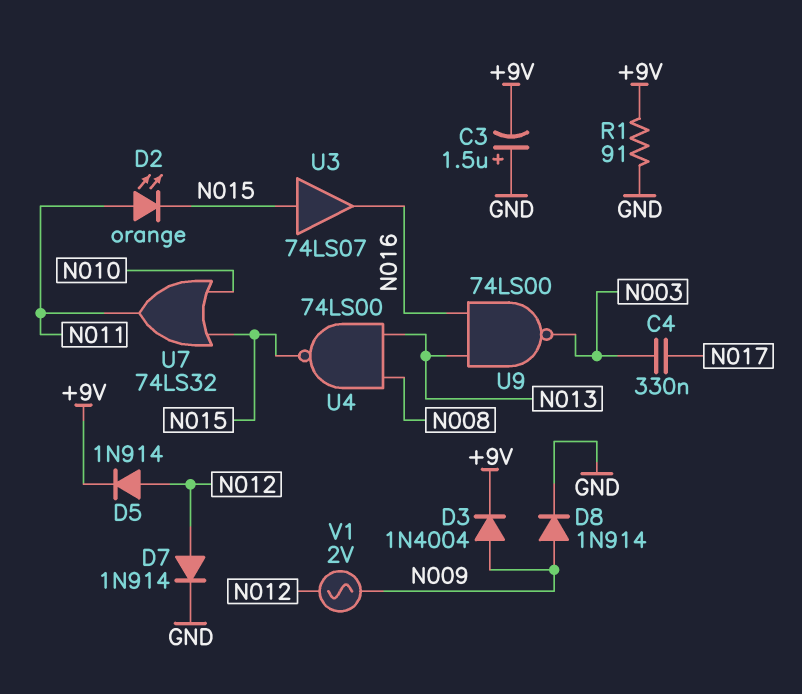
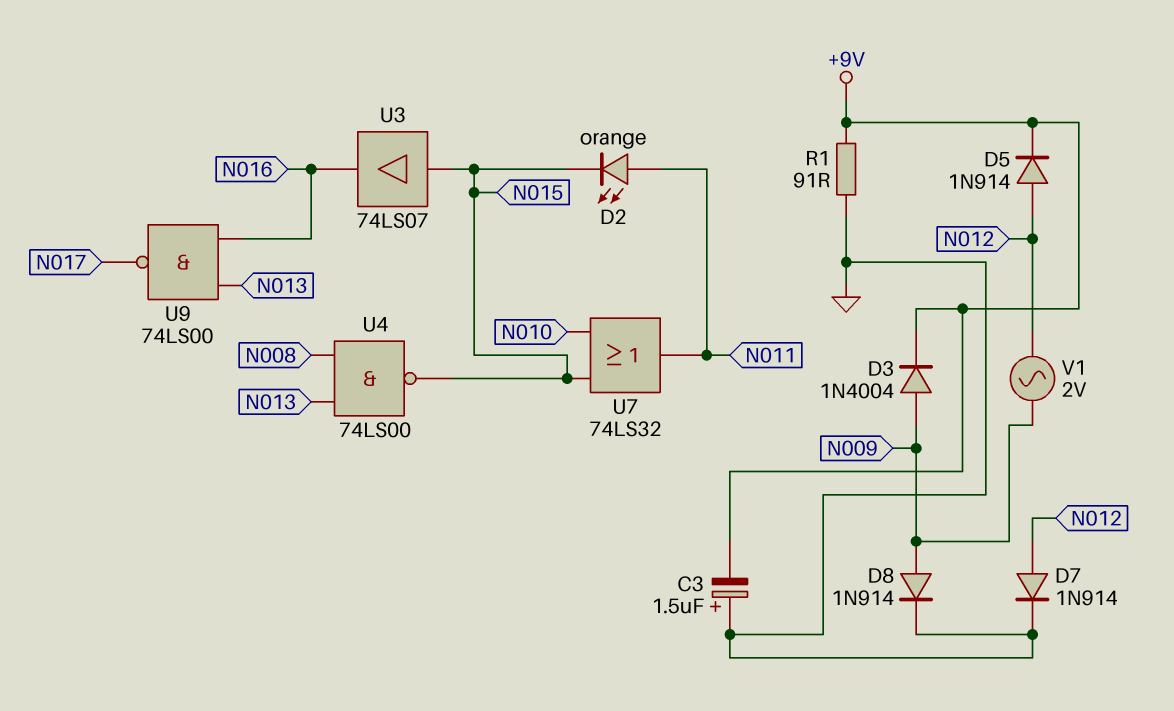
C4: 330nF (N003, N017) -> none
U9: NAND 74LS00 (in N013, in N016, out N003) -> NAND 74LS00 (in N013, in N016, out N017)

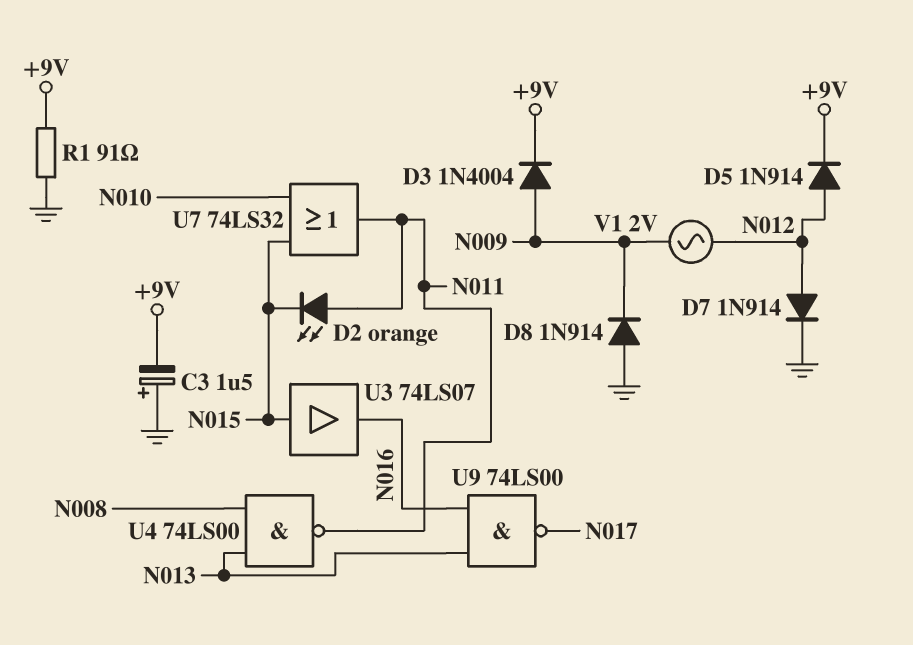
D8: diode 1N914 (A N009, K GND) -> diode 1N914 (A GND, K N009)
U4: NAND 74LS00 (in N008, in N013, out N015) -> NAND 74LS00 (in N008, in N013, out N011)

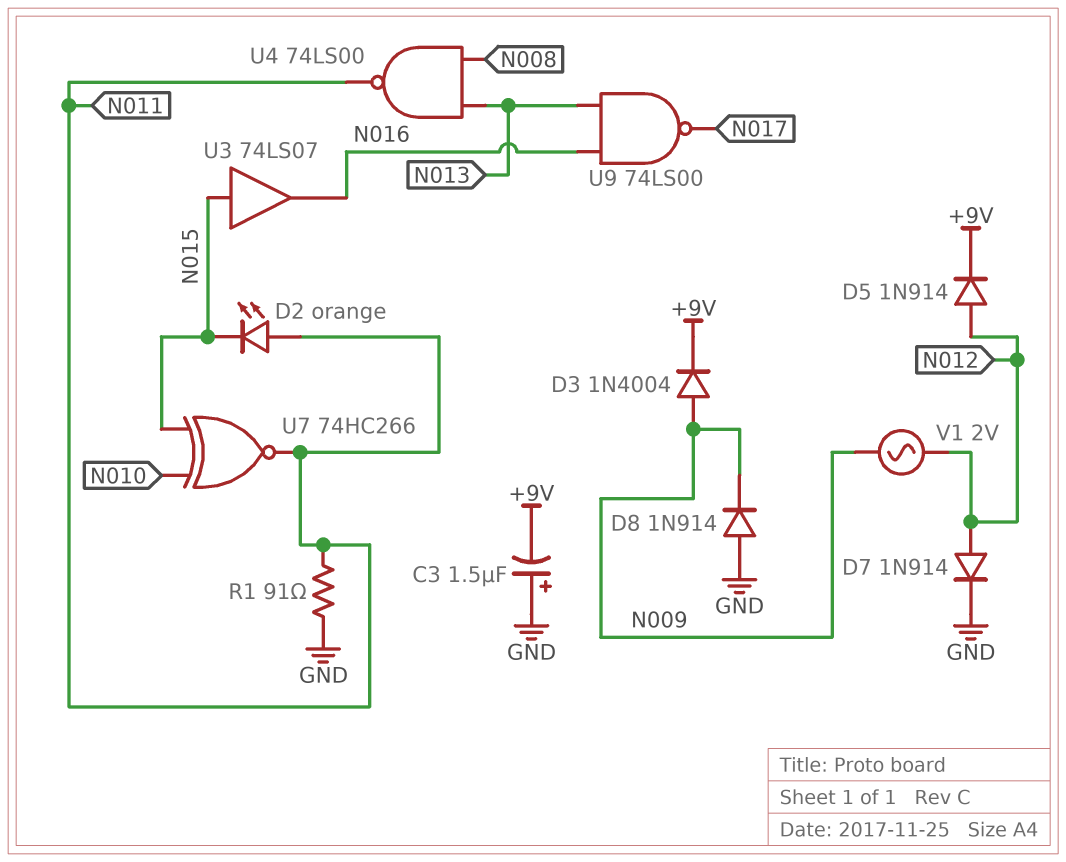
R1: 91 (+9V, GND) -> 91 (GND, N011)
U7: OR 74LS32 (in N010, in N015, out N011) -> XNOR 74HC266 (in N010, in N015, out N011)

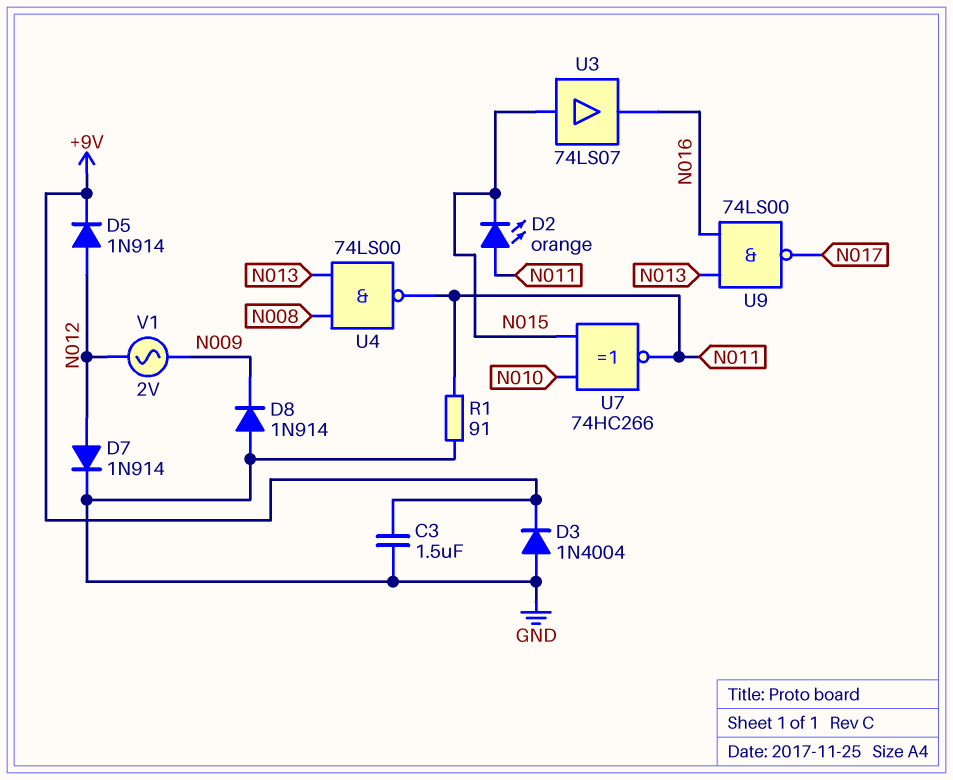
C3: 1.5uF (plus GND, minus +9V) -> 1.5uF (+9V, GND)
D3: diode 1N4004 (A N009, K +9V) -> diode 1N4004 (A GND, K +9V)

